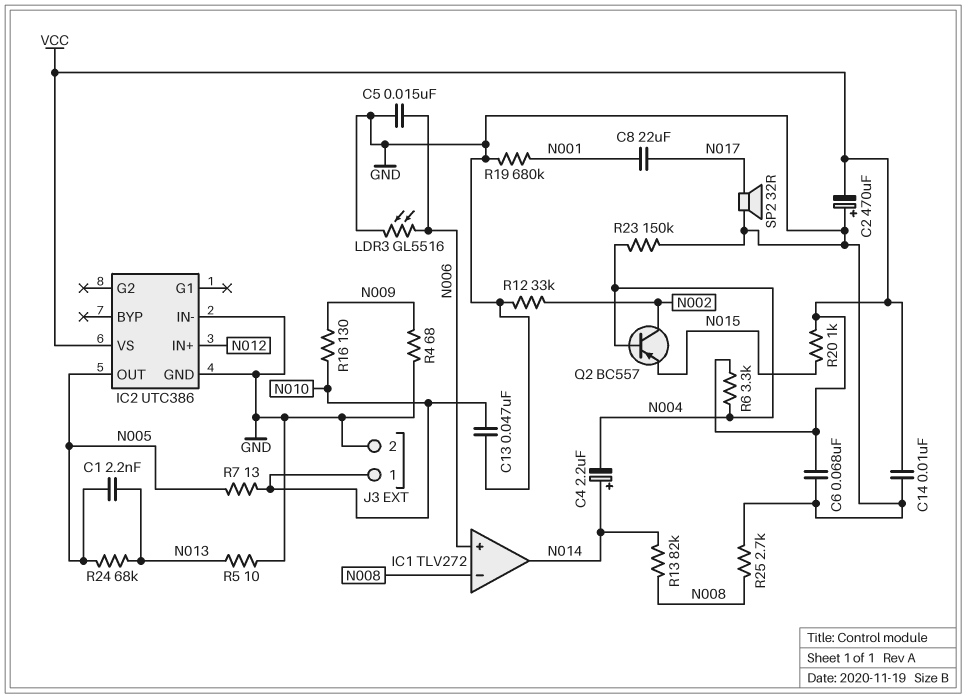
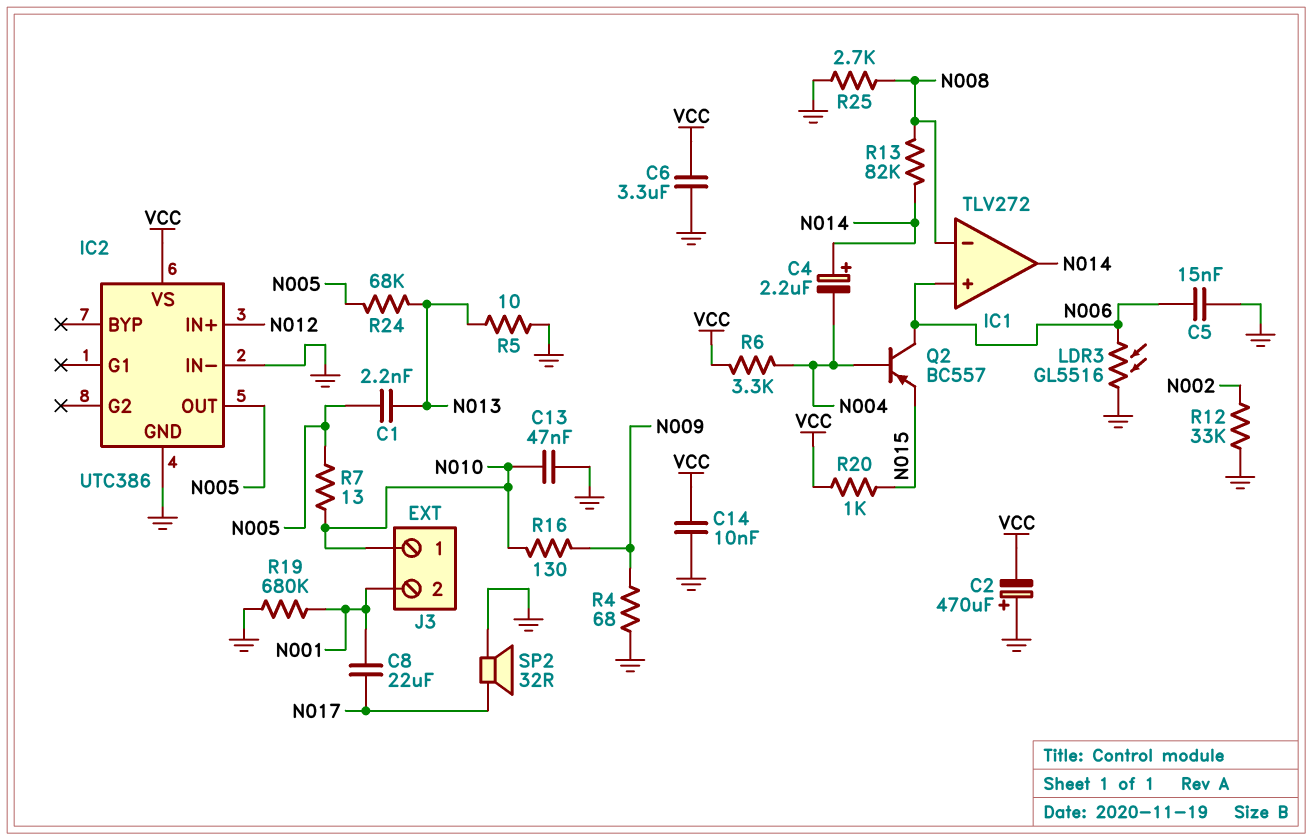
C6: 68nF (GND, VCC) -> 3.3uF (GND, VCC)
J3 pin 2: GND -> N001
Q2: PNP BC557 (B N004, C N002, E N015) -> PNP BC557 (B N004, C N006, E N015)
R23: 150k (GND, N004) -> none

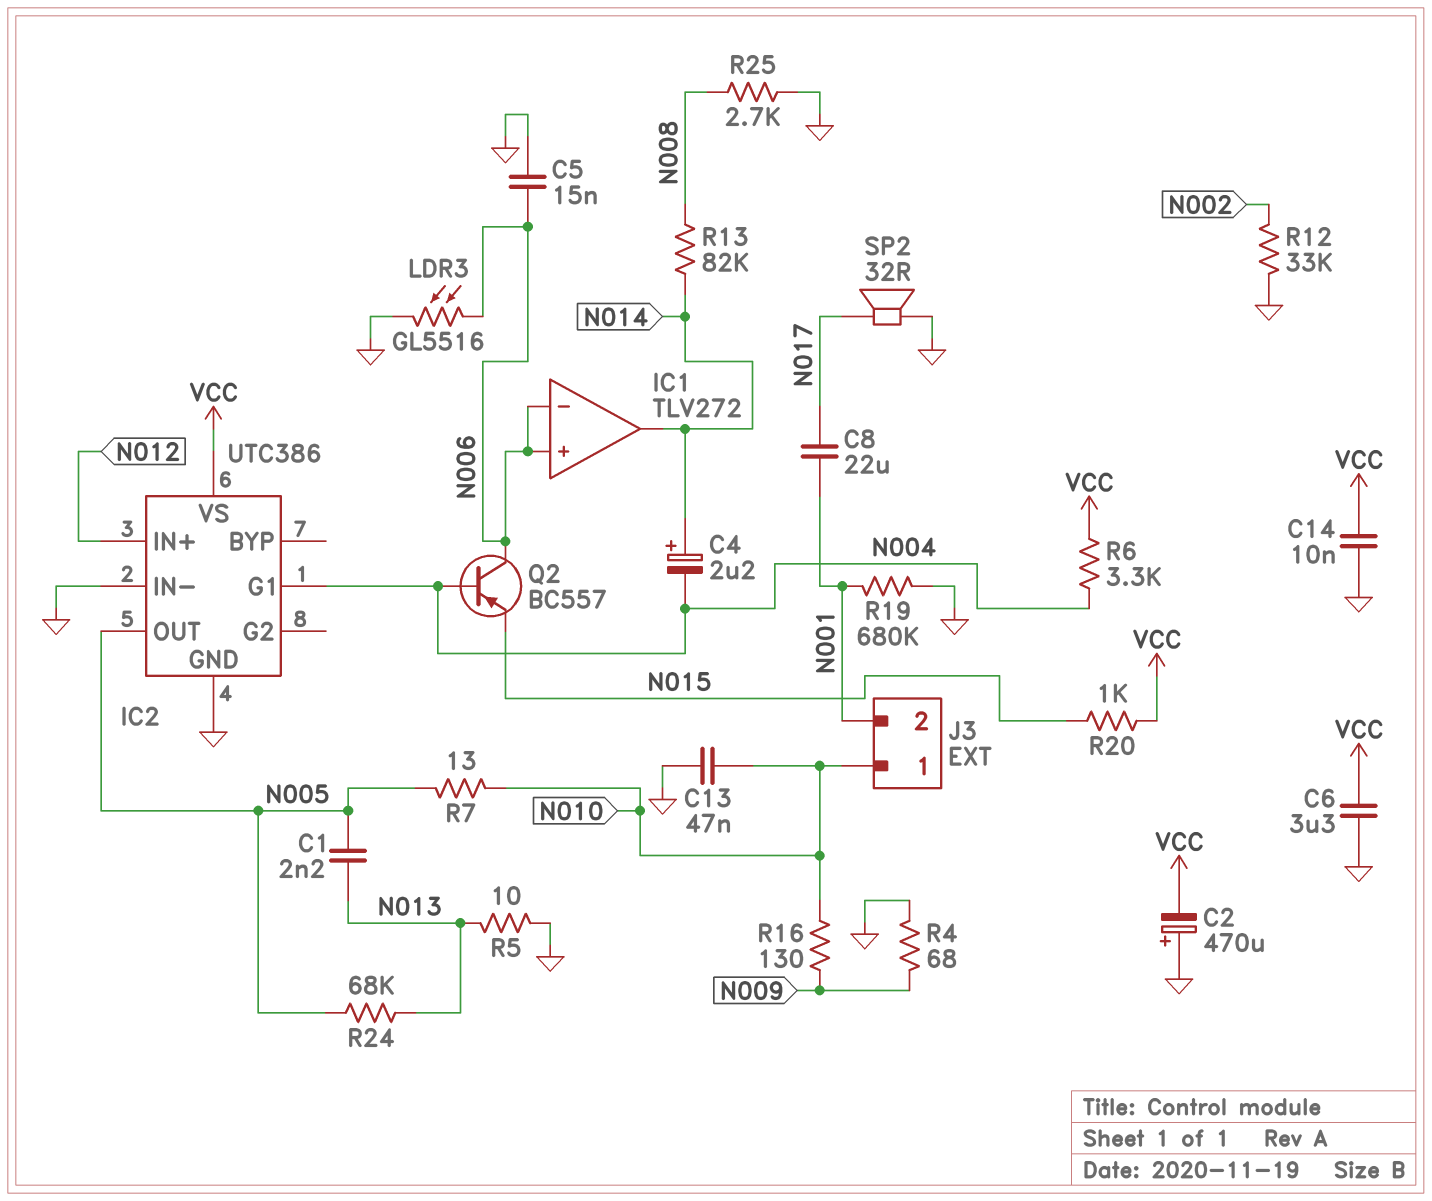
IC1 pin in-: N008 -> N006
IC2 pin G1: none -> N004

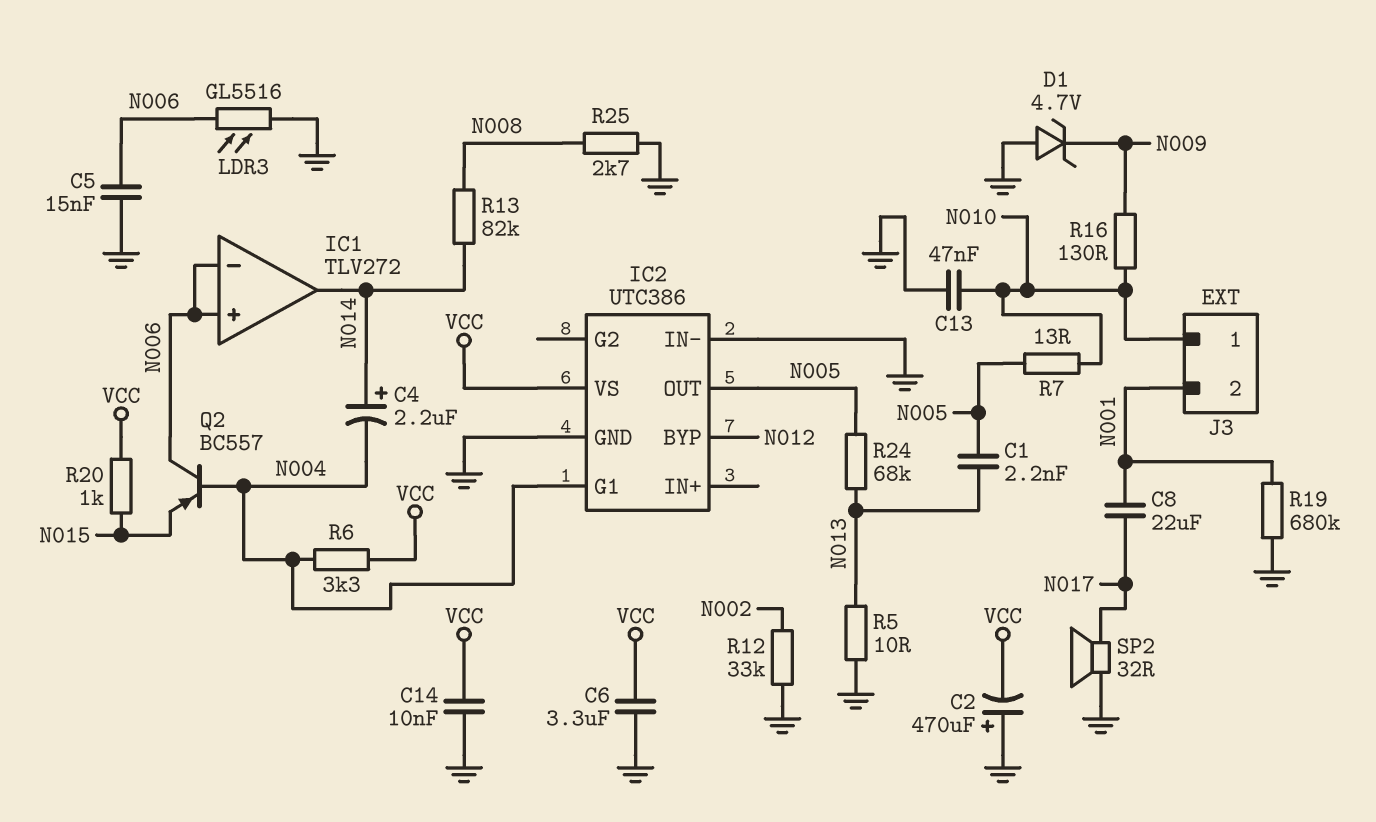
D1: none -> zener 4.7V (A GND, K N009)
IC2 pin BYP: none -> N012
IC2 pin IN+: N012 -> none
R4: 68 (GND, N009) -> none

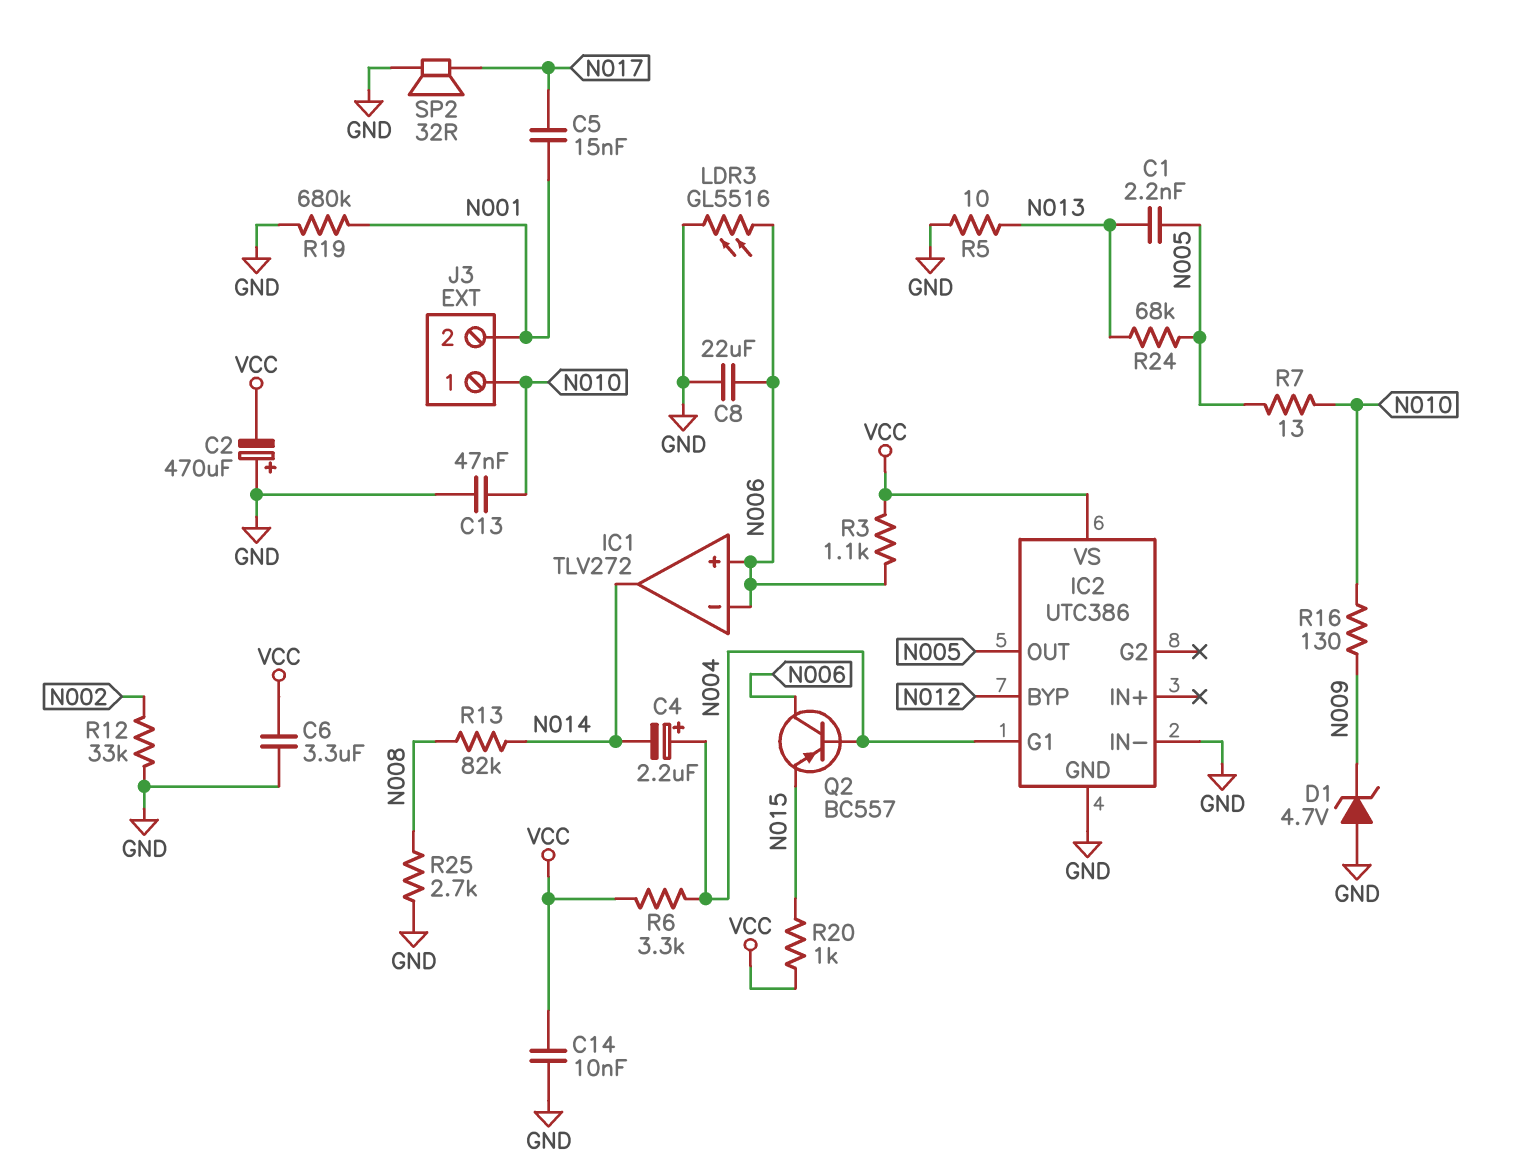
C4: 2.2uF (plus N014, minus N004) -> 2.2uF (plus N004, minus N014)
C5: 15nF (GND, N006) -> 15nF (N001, N017)
C8: 22uF (N001, N017) -> 22uF (GND, N006)
R3: none -> 1.1k (N006, VCC)

